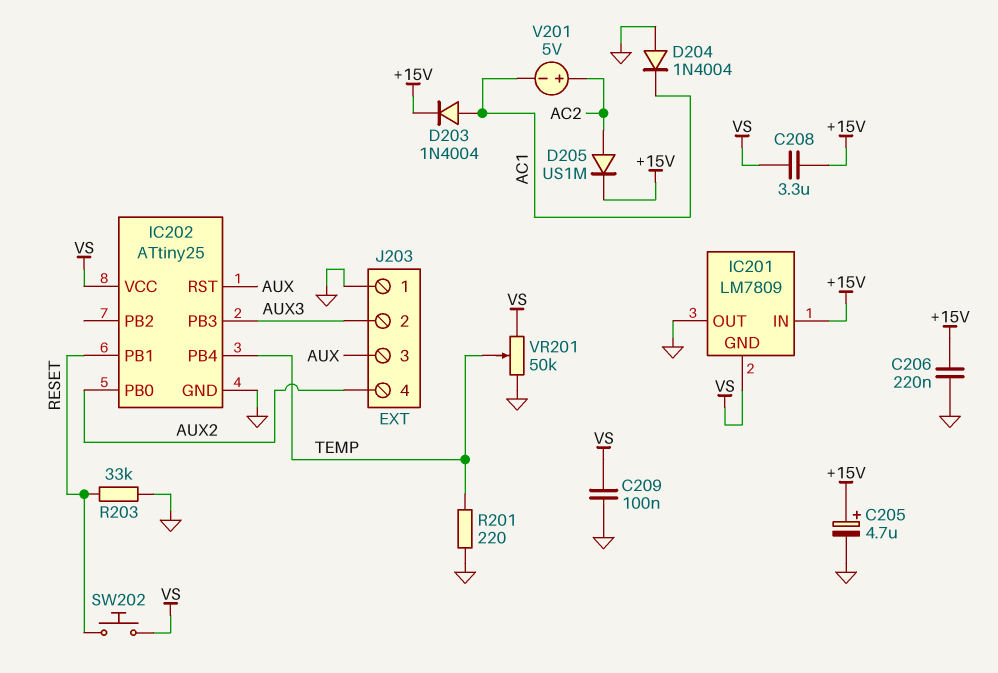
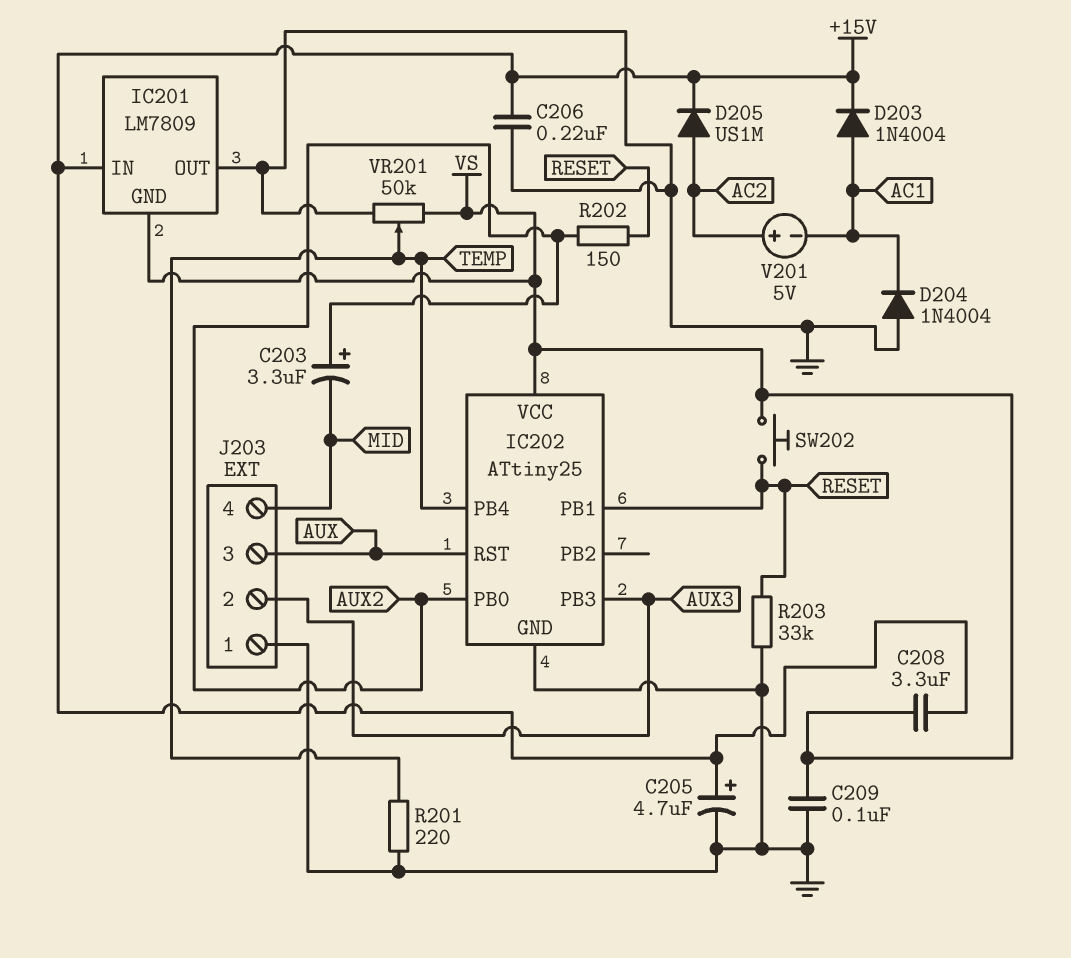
C203: none -> 3.3uF (plus AUX2, minus MID)
J203 pin 4: AUX2 -> MID
R202: none -> 150 (AUX2, RESET)

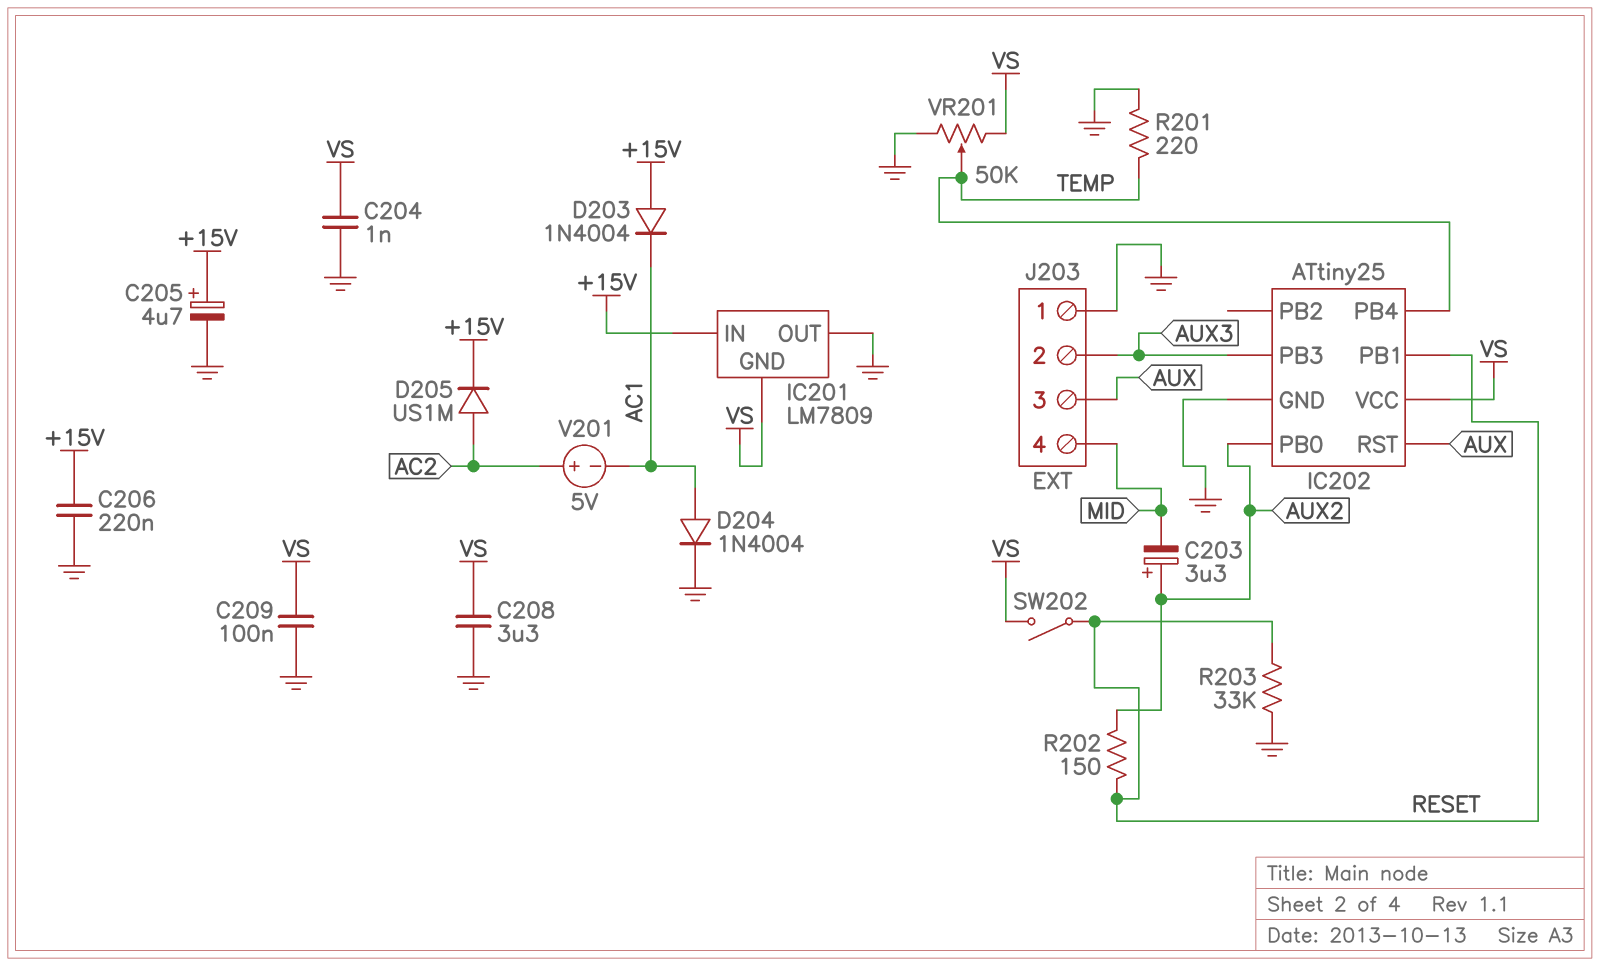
C204: none -> 1nF (GND, VS)
C208: 3.3uF (+15V, VS) -> 3.3uF (GND, VS)
D203: diode 1N4004 (A AC1, K +15V) -> diode 1N4004 (A +15V, K AC1)
D204: diode 1N4004 (A GND, K AC1) -> diode 1N4004 (A AC1, K GND)
SW202: button (RESET, VS) -> switch (RESET, VS)

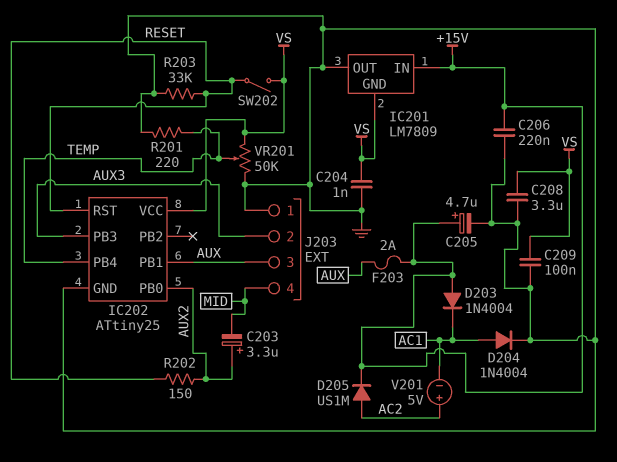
F203: none -> 2A (+15V, AUX)
IC202 pin PB1: RESET -> AUX
IC202 pin RST: AUX -> RESET

